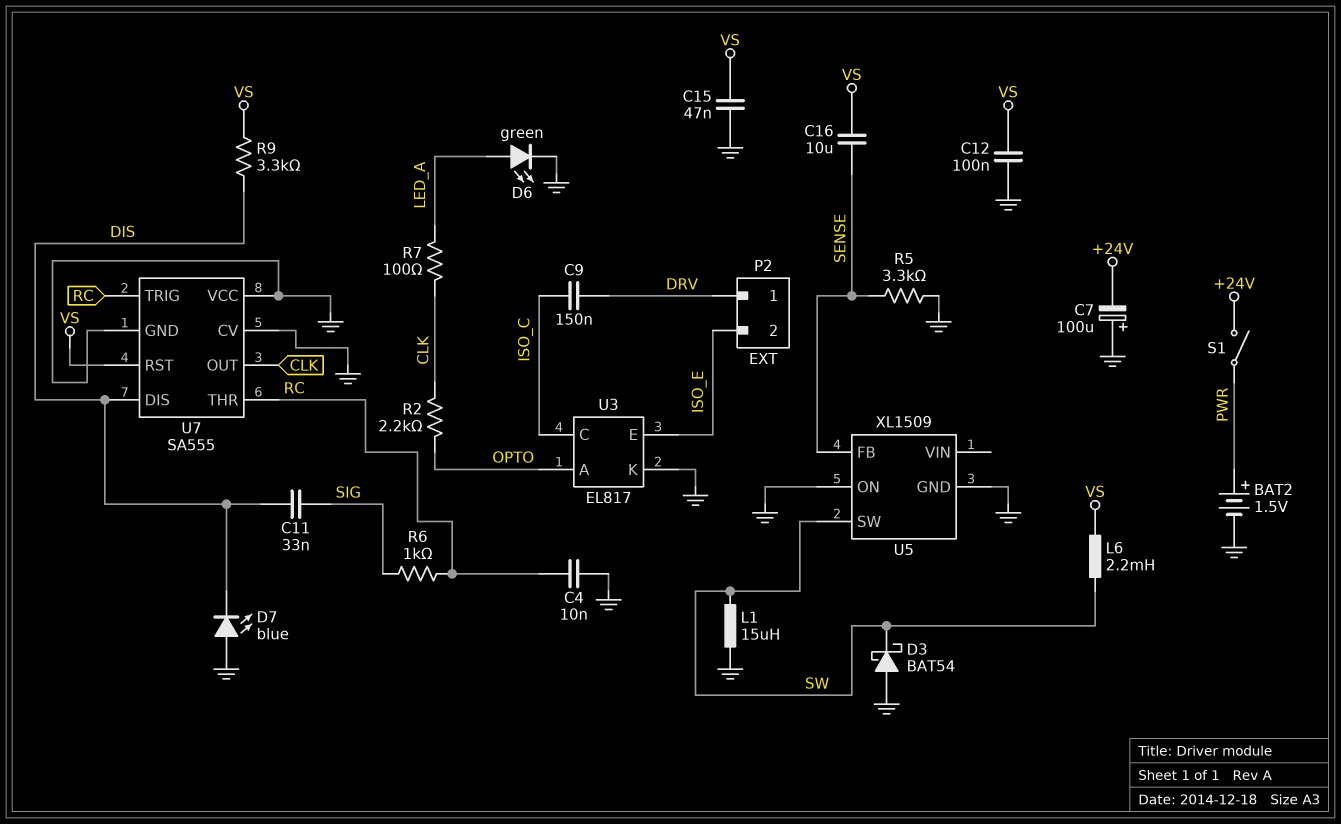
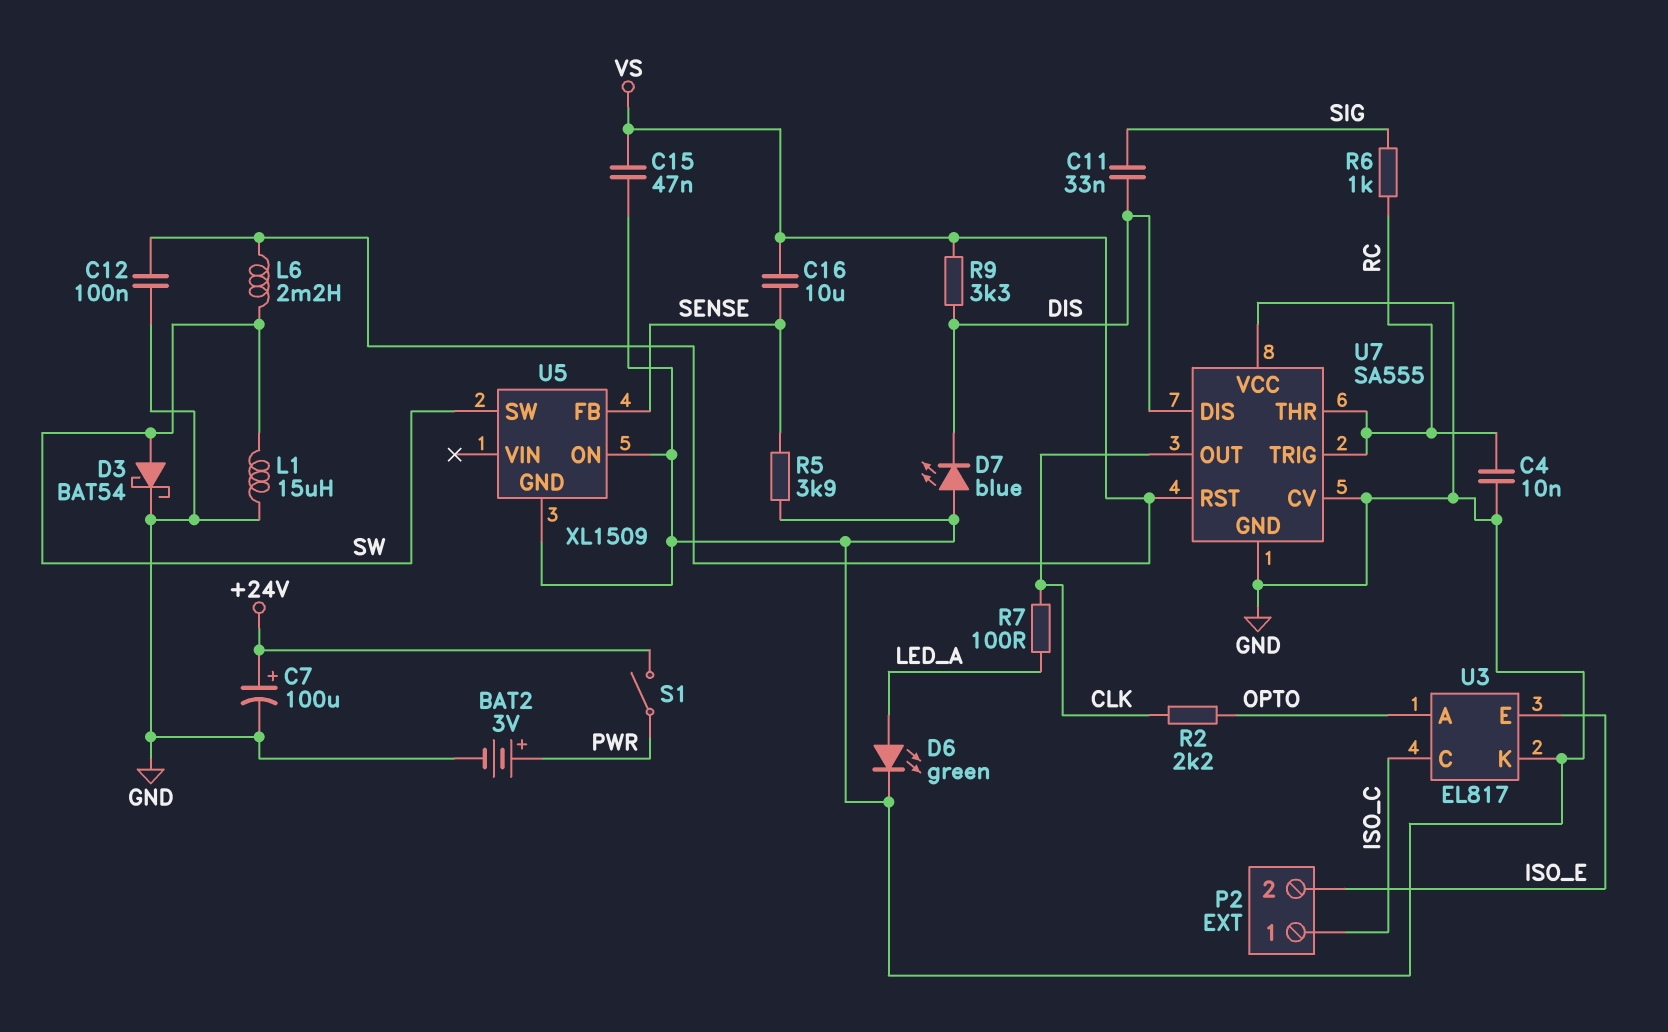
BAT2: 1.5V (plus PWR, minus GND) -> 3V (plus PWR, minus GND)
C7: 100uF (plus GND, minus +24V) -> 100uF (plus +24V, minus GND)
C9: 150nF (DRV, ISO_C) -> none
D3: schottky BAT54 (A GND, K SW) -> schottky BAT54 (A SW, K GND)
P2 pin 1: DRV -> ISO_C
R5: 3.3k (GND, SENSE) -> 3.9k (GND, SENSE)

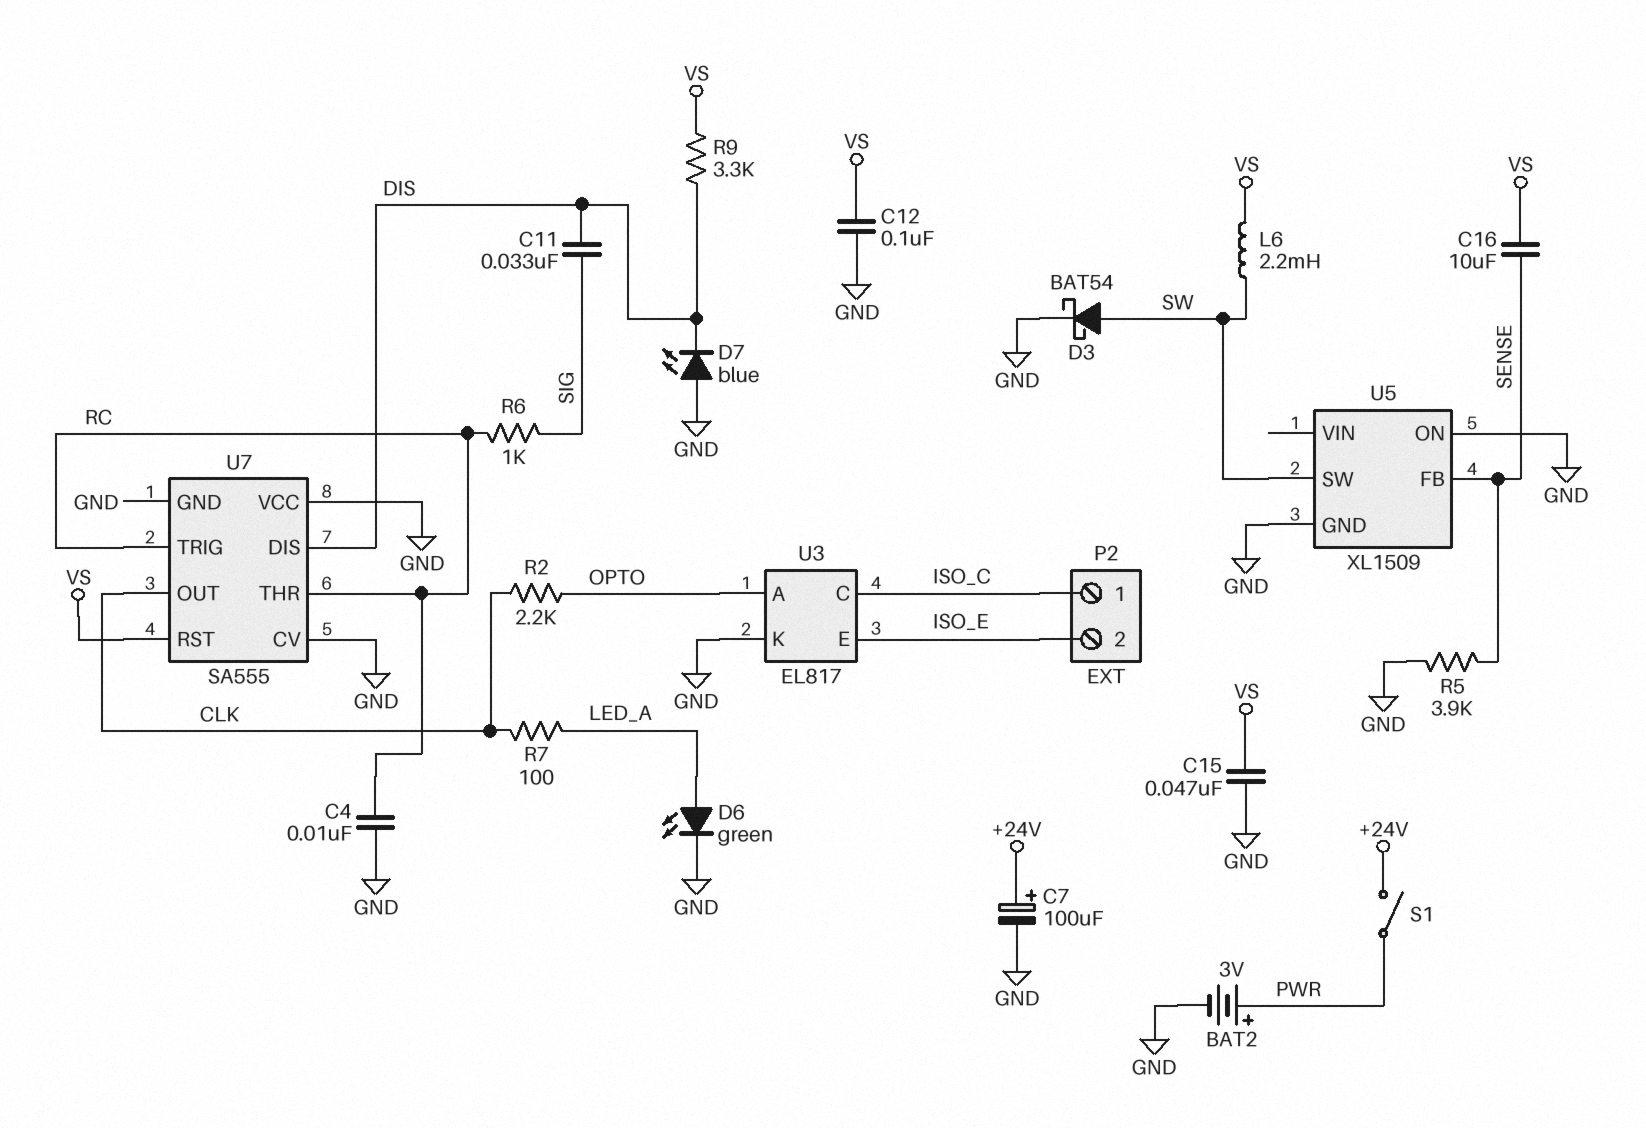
L1: 15uH (GND, SW) -> none

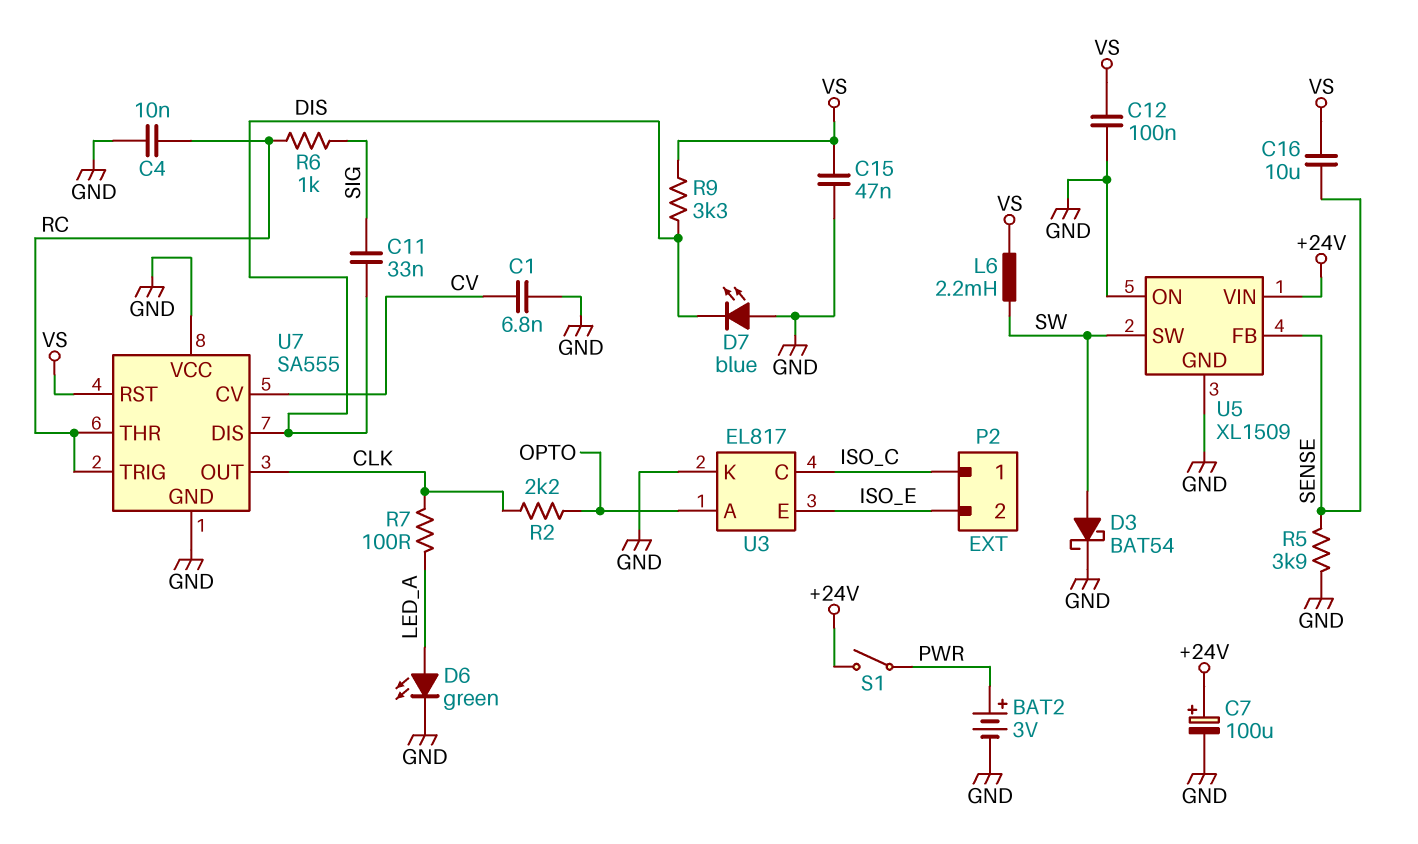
C1: none -> 6.8nF (CV, GND)
U5 pin VIN: none -> +24V
U7 pin CV: GND -> CV

